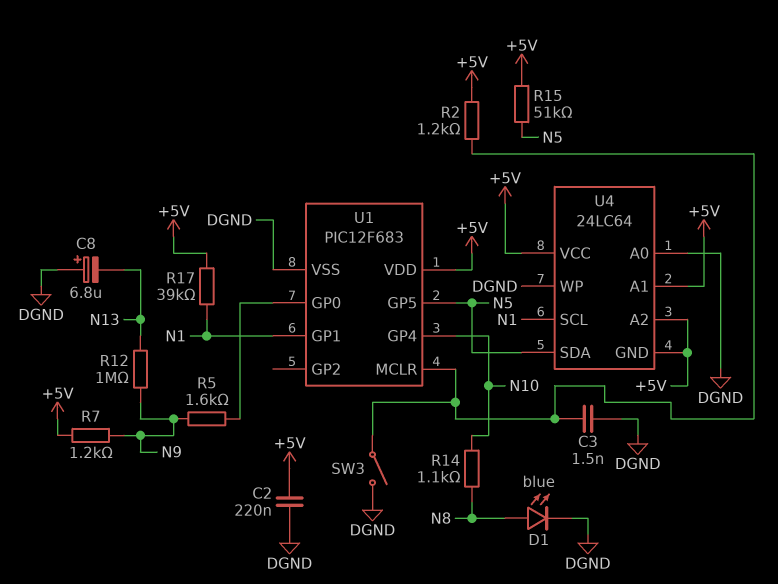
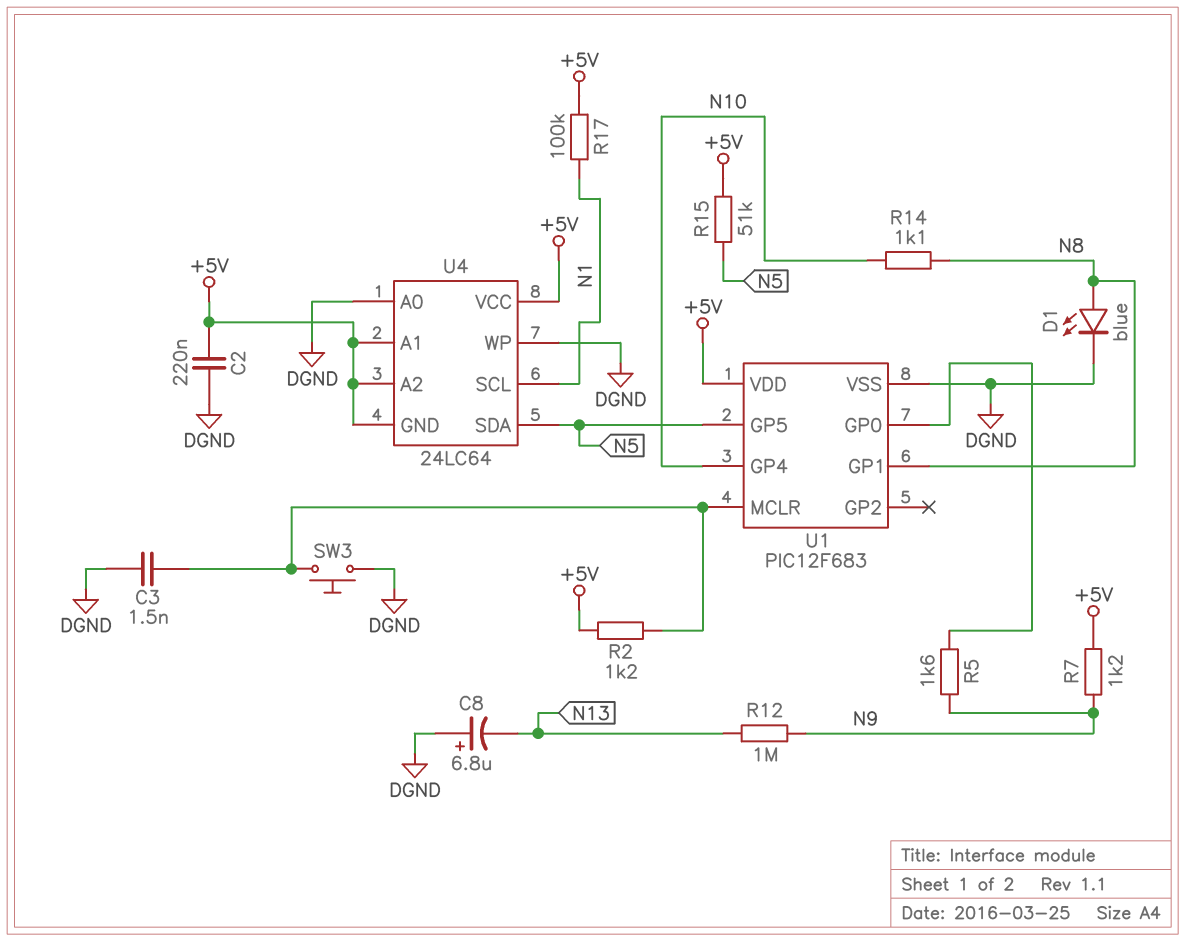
R17: 39k (+5V, N1) -> 100k (+5V, N1)
SW3: switch (DGND, U1/MCLR) -> button (DGND, U1/MCLR)
U1 pin GP1: N1 -> N8

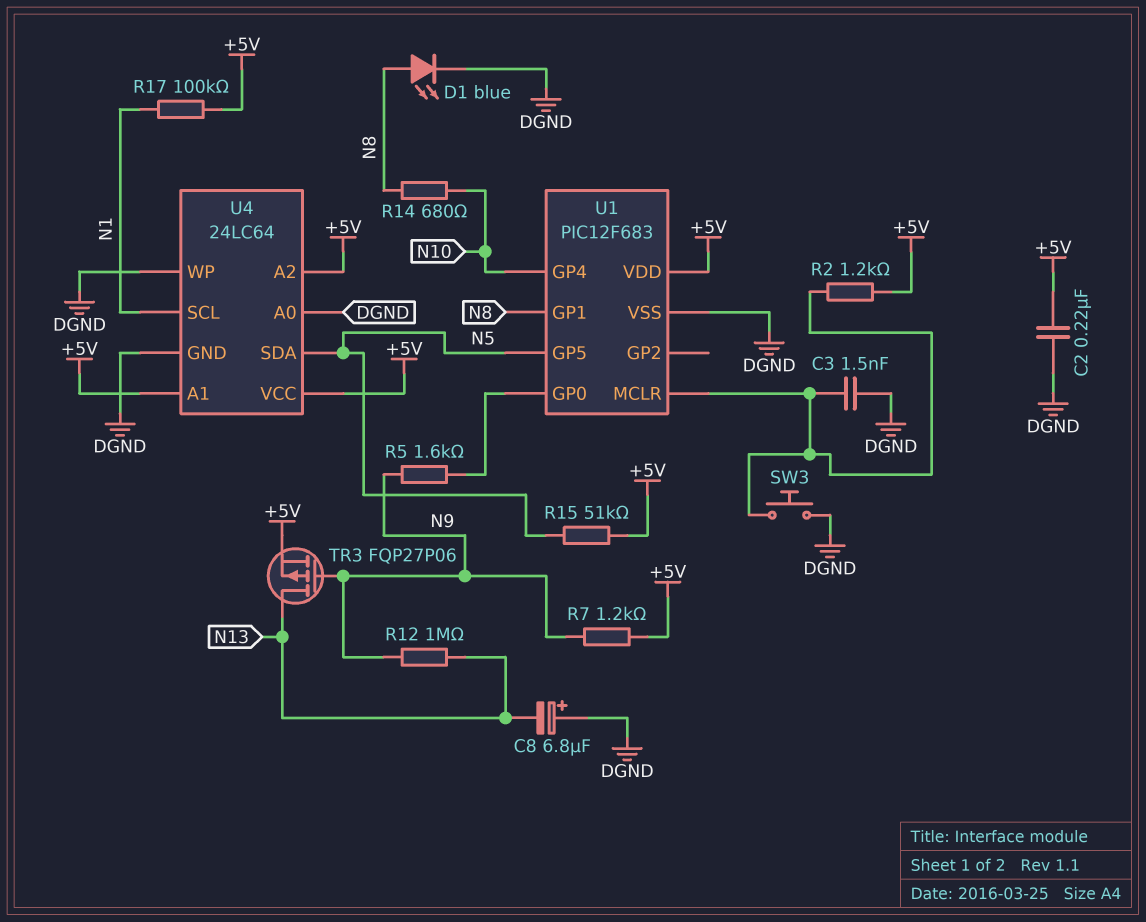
R14: 1.1k (N8, N10) -> 680 (N8, N10)
TR3: none -> PMOS FQP27P06 (G N9, D N13, S +5V)
U4 pin GND: +5V -> DGND

